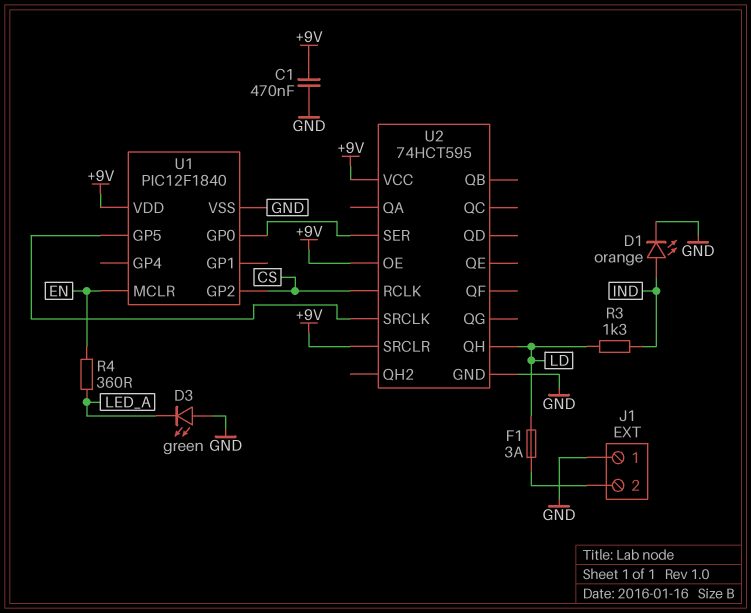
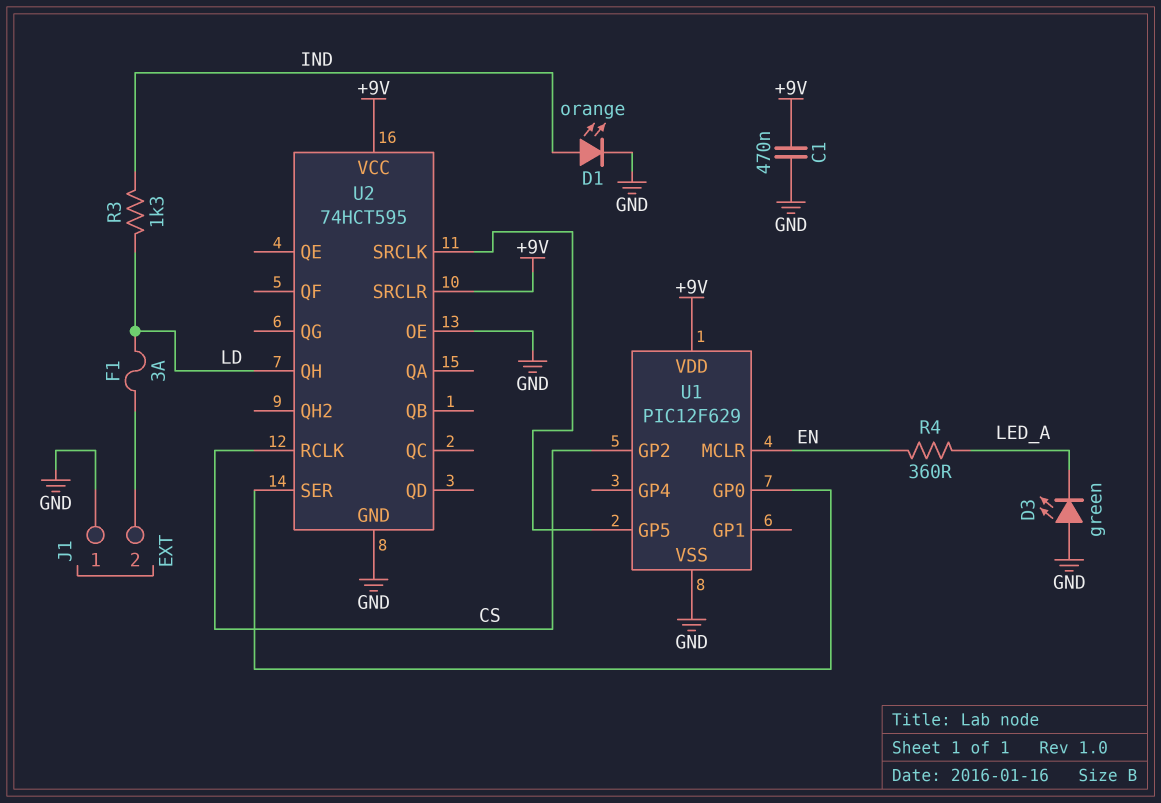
U1: PIC12F1840 -> PIC12F629
U2 pin OE: +9V -> GND

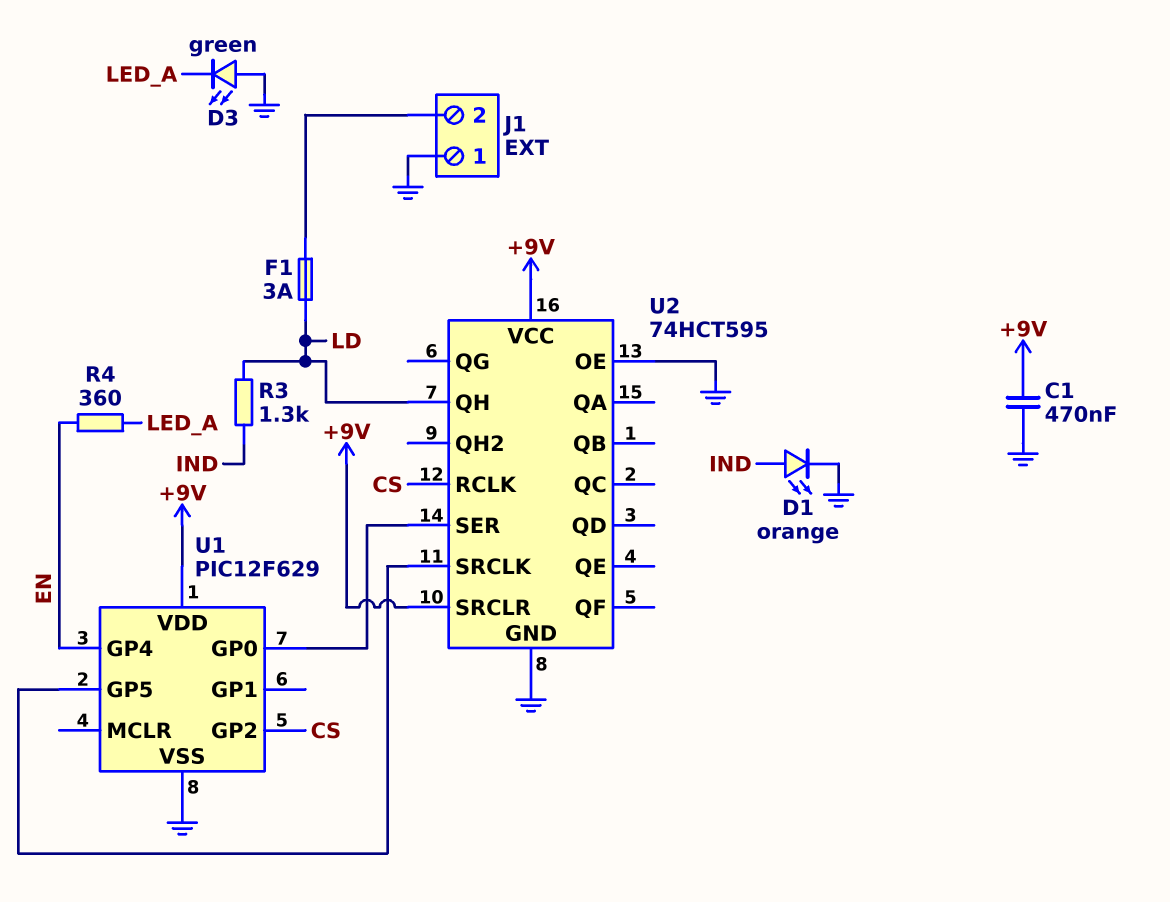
U1 pin GP4: none -> EN
U1 pin MCLR: EN -> none

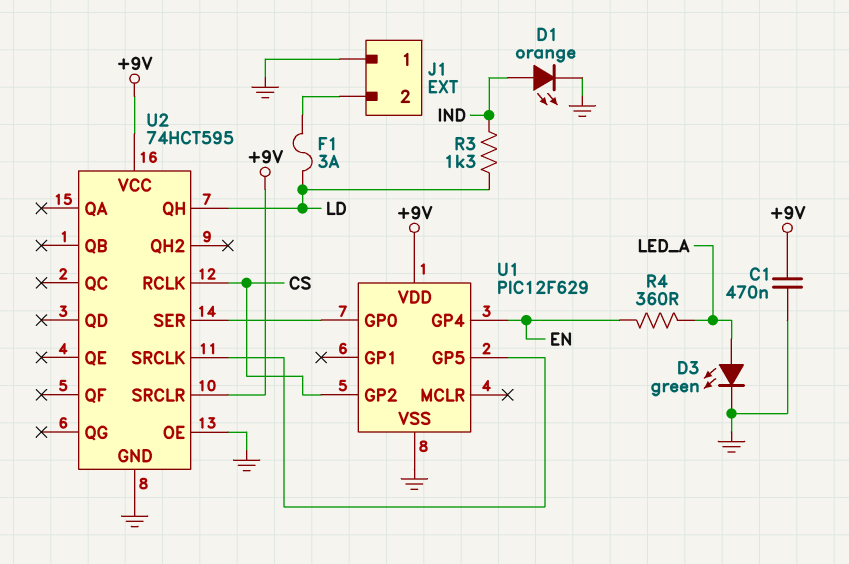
D3: LED green (A GND, K LED_A) -> LED green (A LED_A, K GND)

